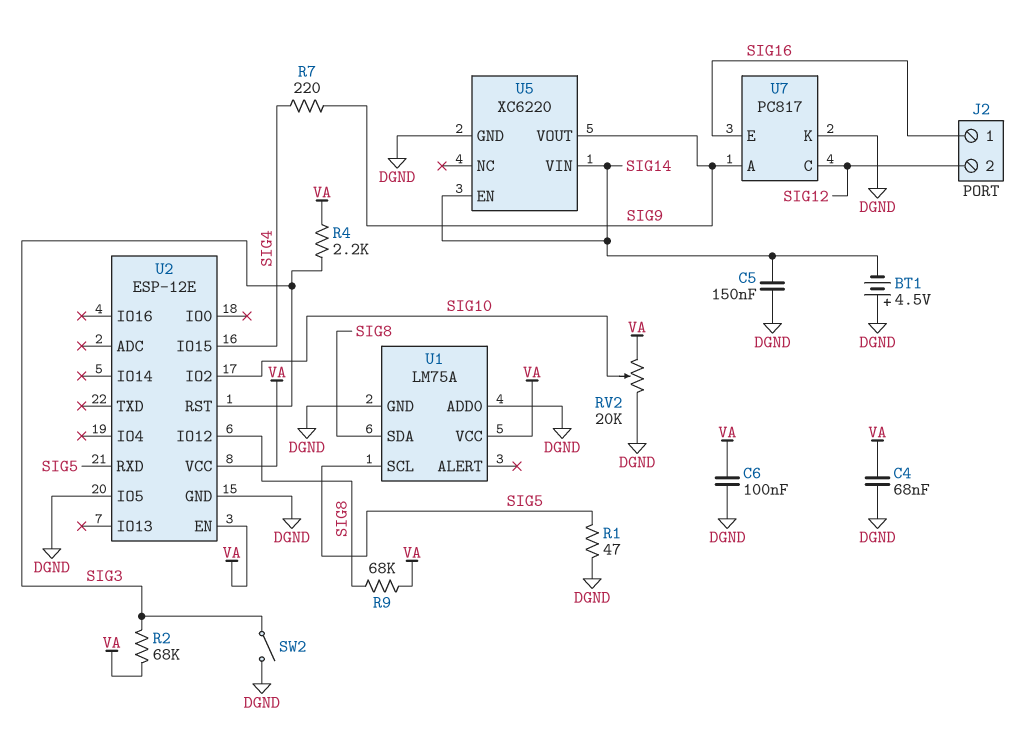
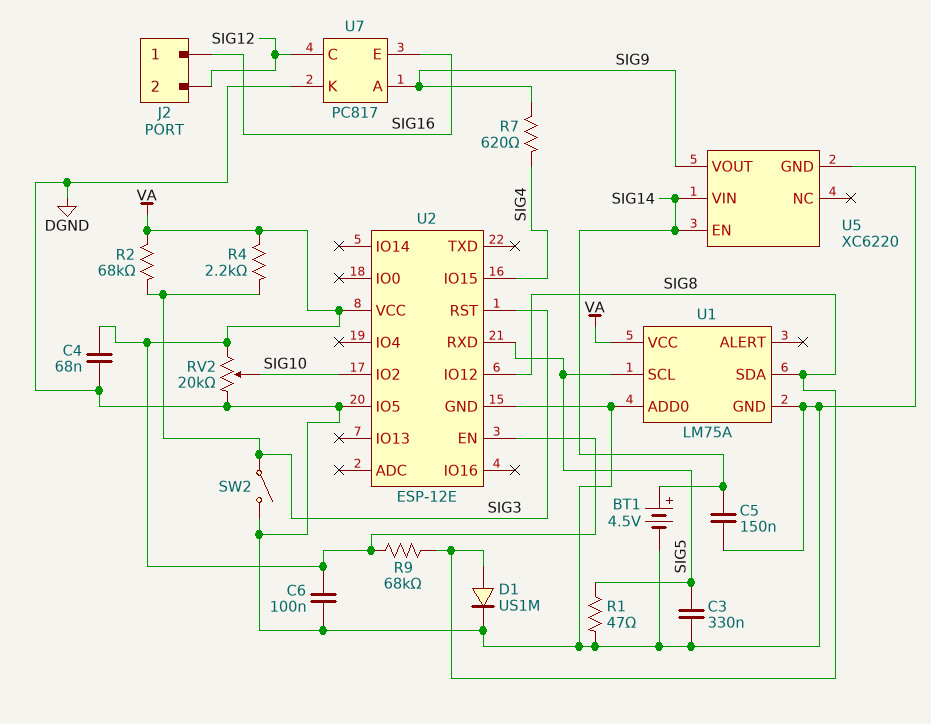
BT1: 4.5V (plus DGND, minus SIG14) -> 4.5V (plus SIG14, minus DGND)
C3: none -> 330nF (DGND, SIG5)
D1: none -> diode US1M (A SIG8, K DGND)
R7: 220 (SIG4, SIG9) -> 620 (SIG4, SIG9)

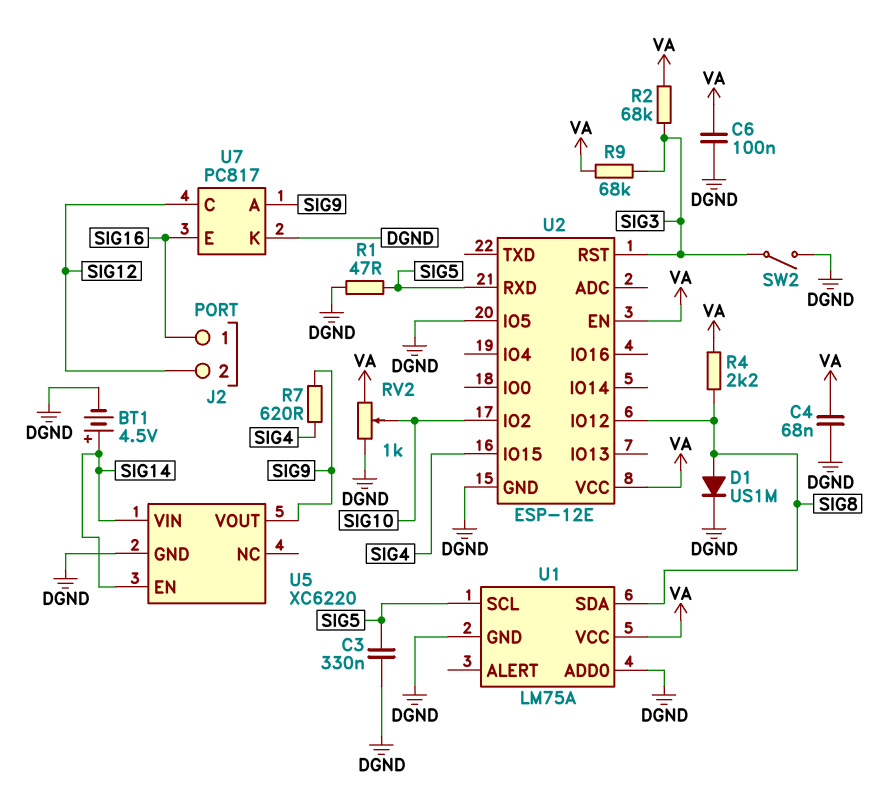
C5: 150nF (DGND, SIG14) -> none
R4: 2.2k (SIG3, VA) -> 2.2k (SIG8, VA)
R9: 68k (SIG8, VA) -> 68k (SIG3, VA)
RV2: 20k (DGND, VA, wiper SIG10) -> 1k (DGND, VA, wiper SIG10)

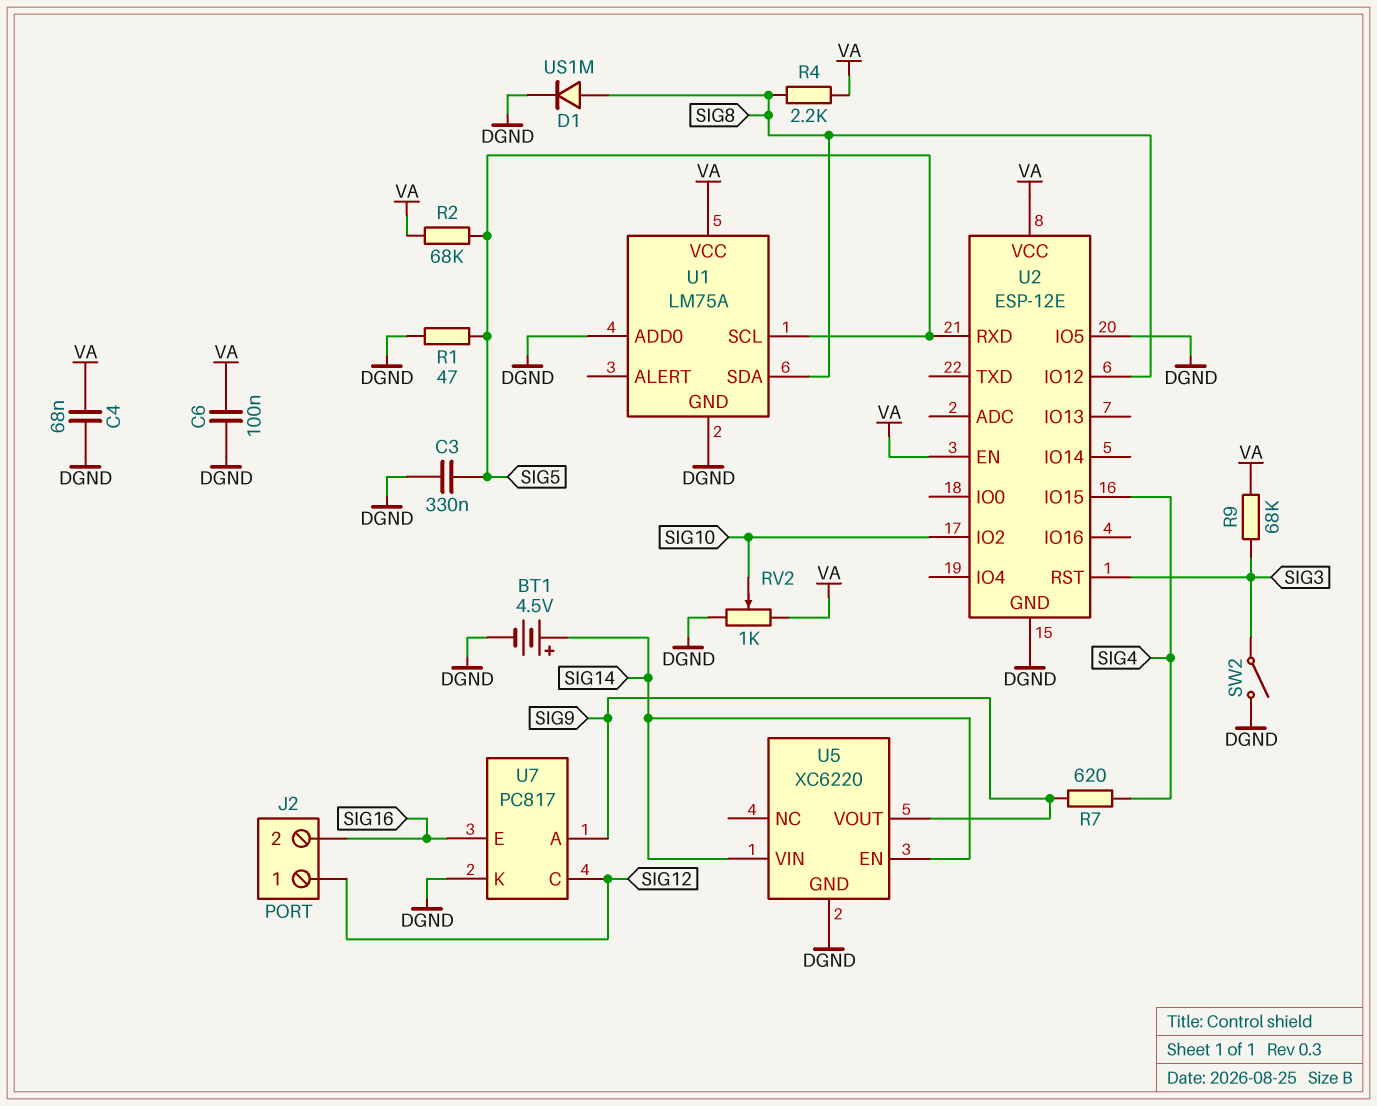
J2 pin 1: SIG16 -> SIG12
J2 pin 2: SIG12 -> SIG16
R2: 68k (SIG3, VA) -> 68k (SIG5, VA)

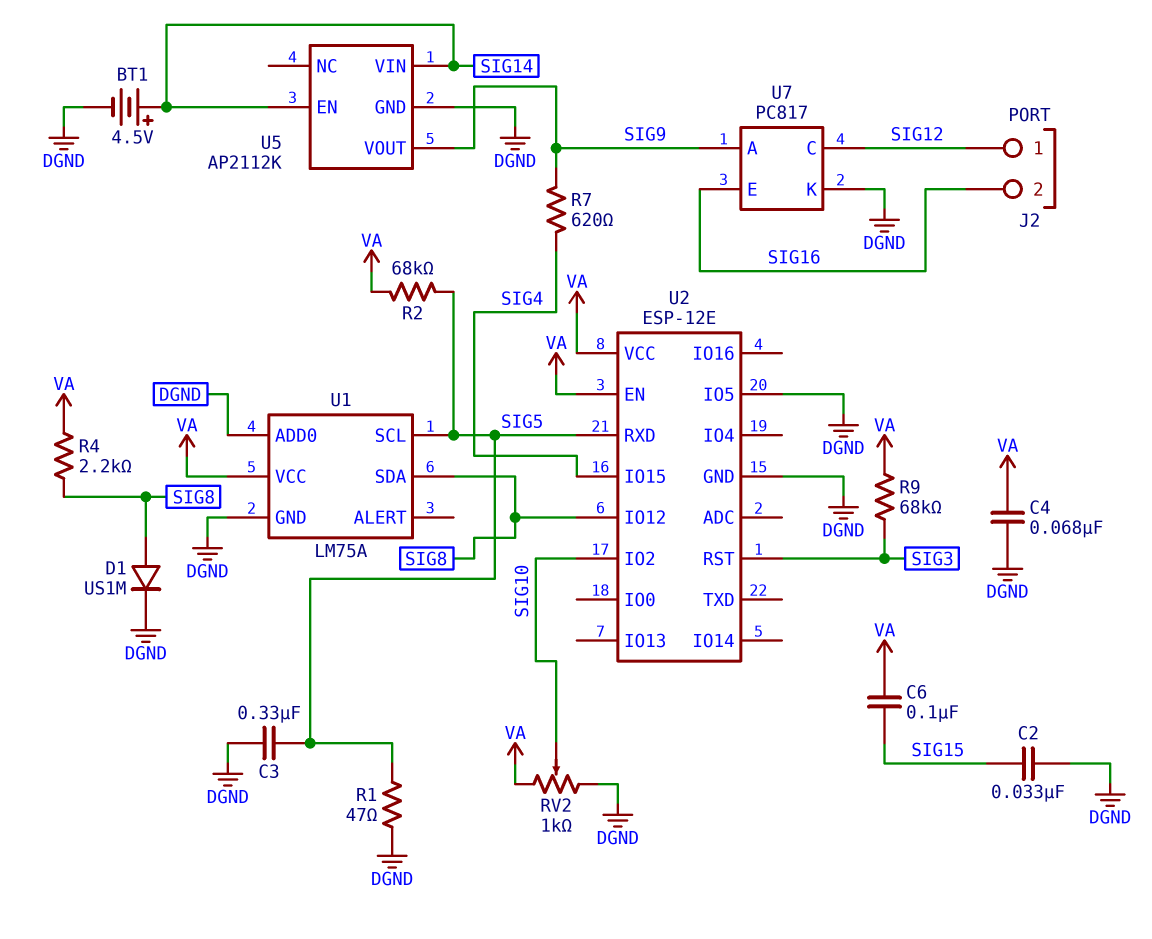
C2: none -> 33nF (DGND, SIG15)
C6: 100nF (DGND, VA) -> 100nF (SIG15, VA)
SW2: switch (DGND, SIG3) -> none
U5: XC6220 -> AP2112K

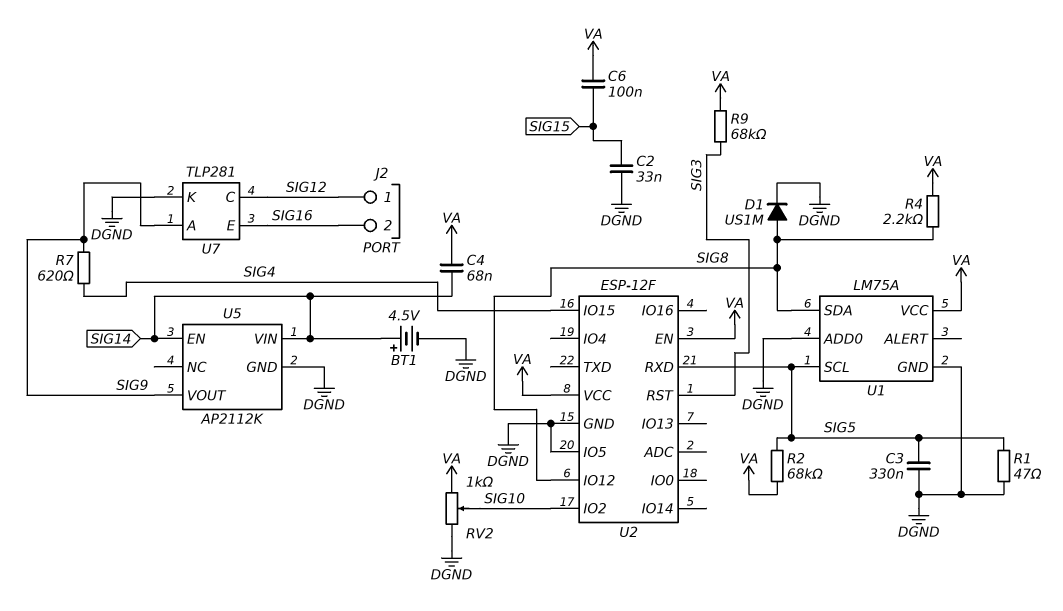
C4: 68nF (DGND, VA) -> 68nF (SIG14, VA)
U2: ESP-12E -> ESP-12F
U7: PC817 -> TLP281

